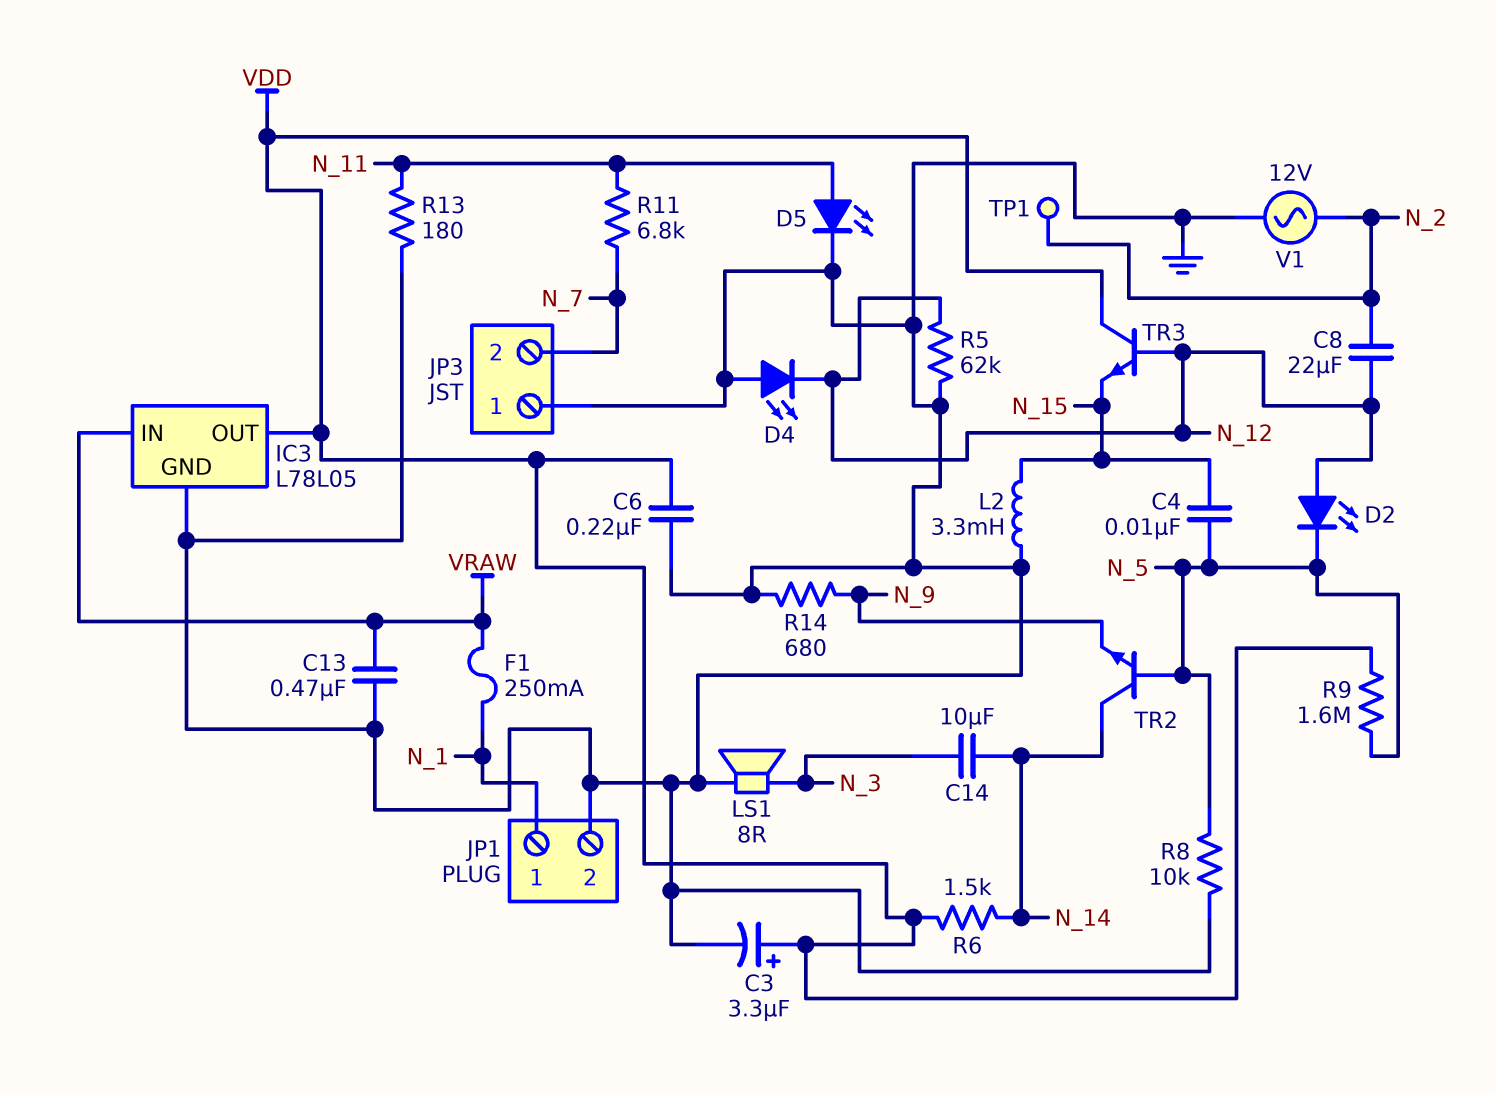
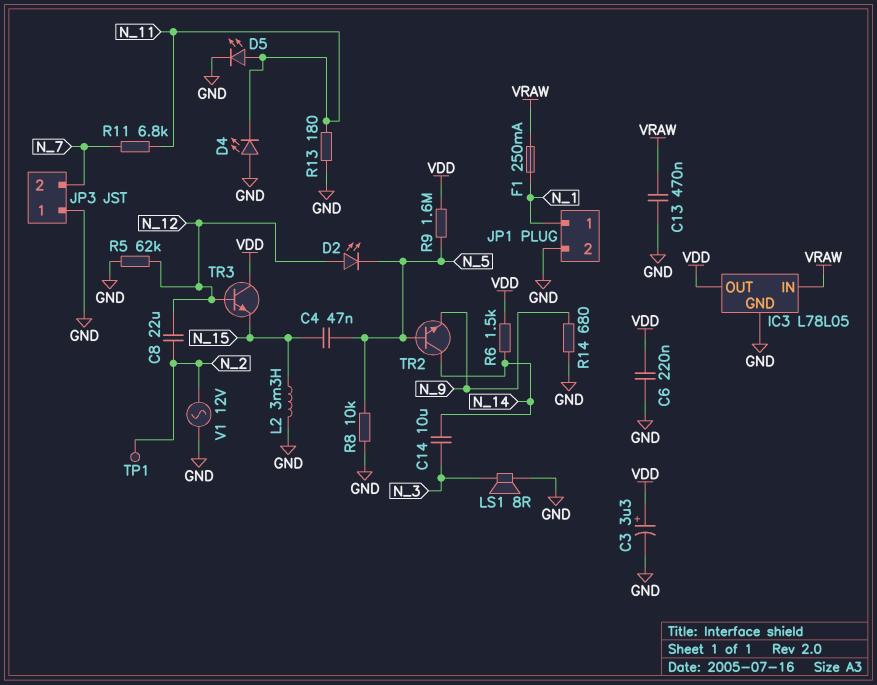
C4: 10nF (N_5, N_15) -> 47nF (N_5, N_15)
D4: LED (A GND, K N_12) -> LED (A GND, K N_11)

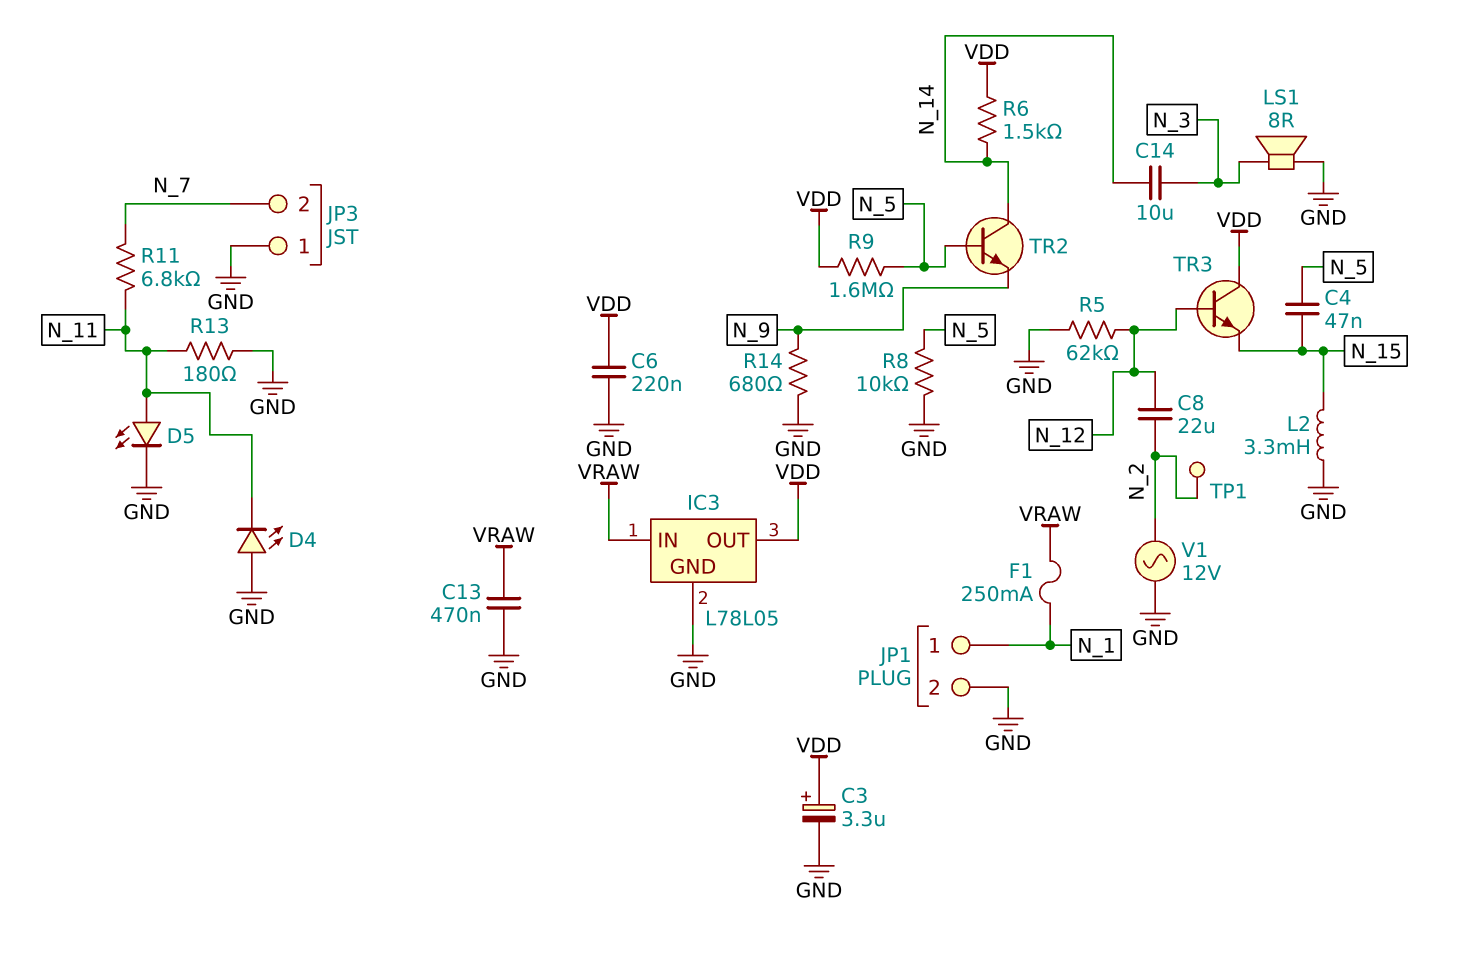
D2: LED (A N_12, K N_5) -> none

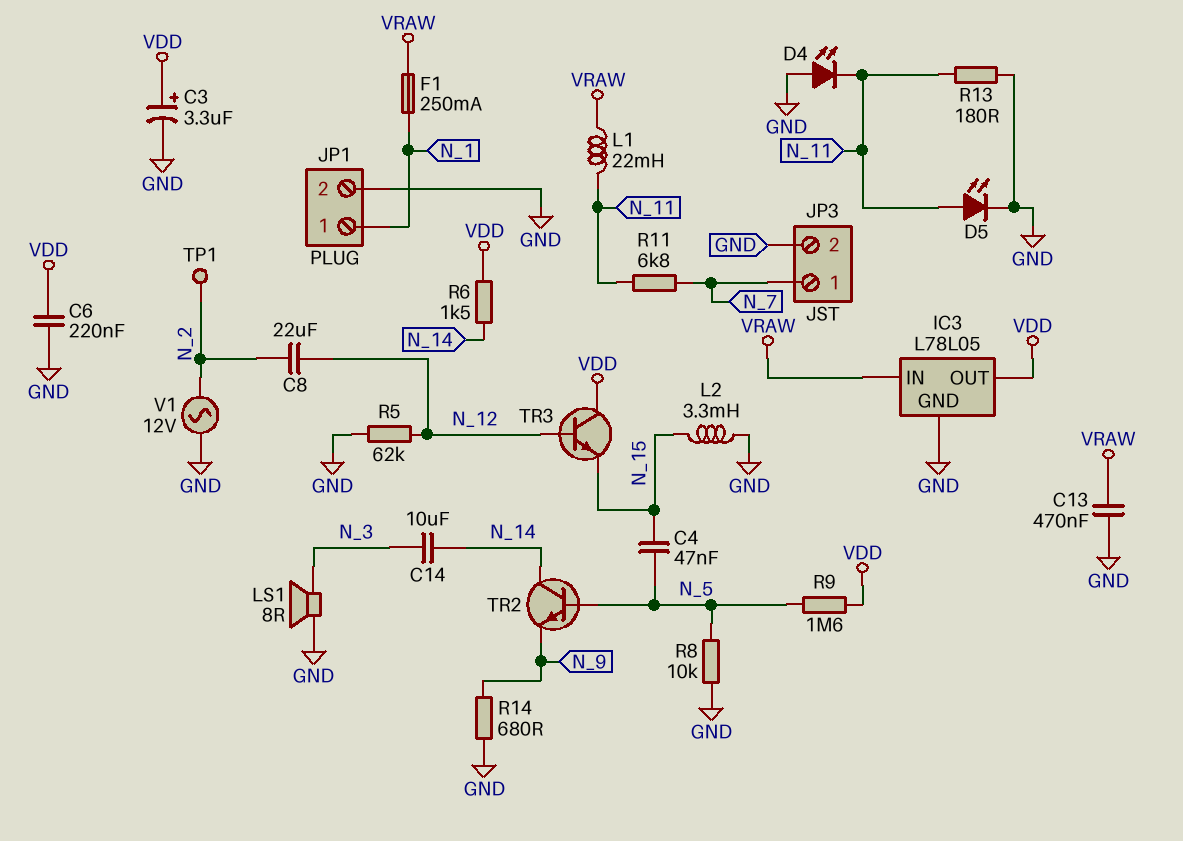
JP3 pin 1: GND -> N_7
JP3 pin 2: N_7 -> GND
L1: none -> 22mH (N_11, VRAW)

